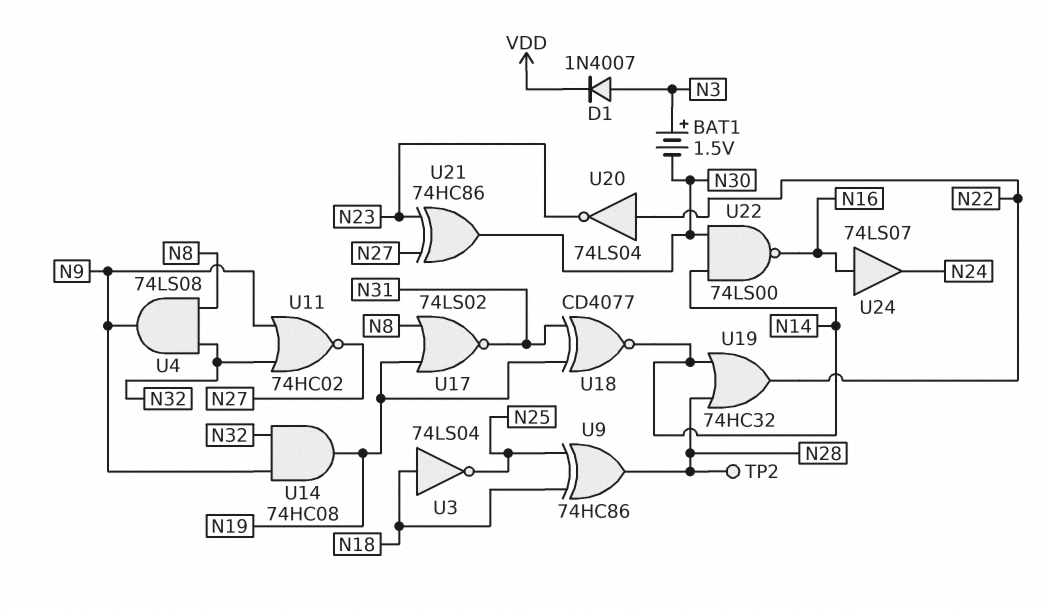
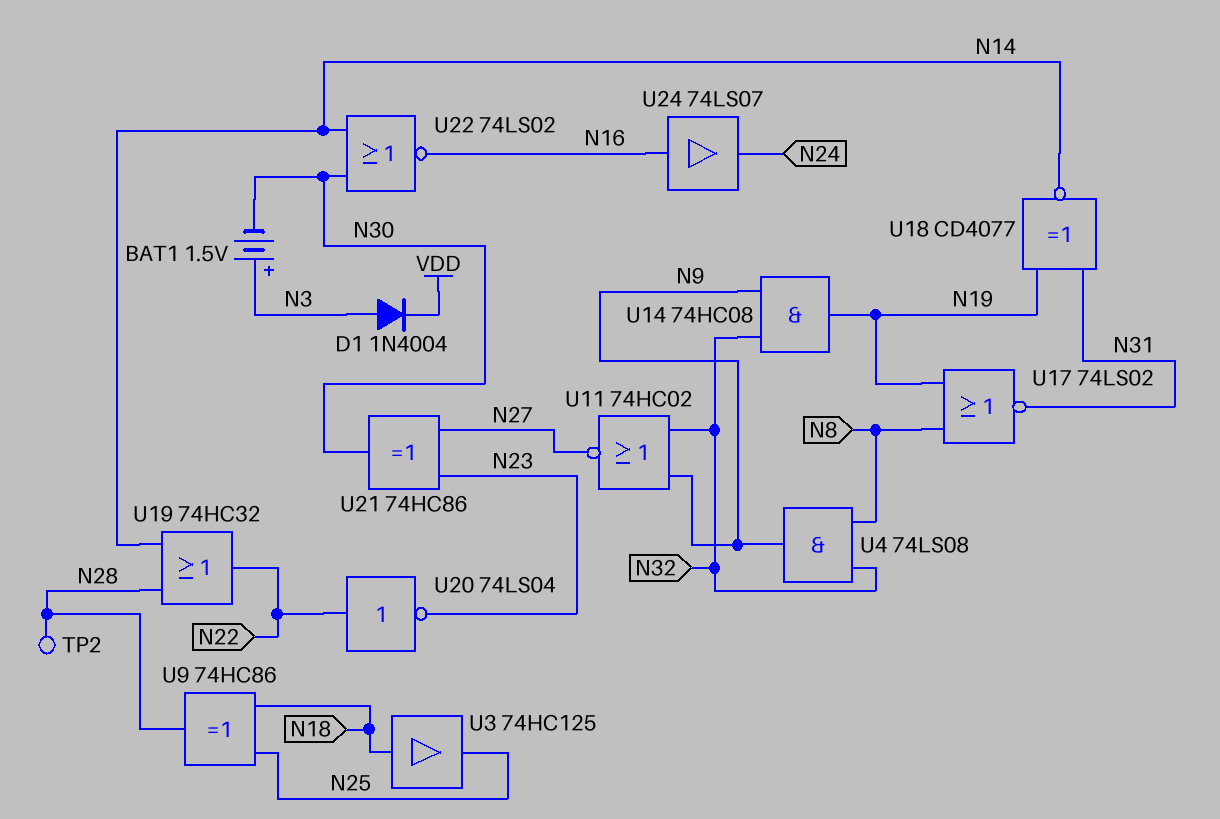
D1: diode 1N4007 (A N3, K VDD) -> diode 1N4004 (A N3, K VDD)
U3: NOT 74LS04 (in N18, out N25) -> buffer 74HC125 (in N18, out N25)
U22: NAND 74LS00 (in N14, in N30, out N16) -> NOR 74LS02 (in N14, in N30, out N16)

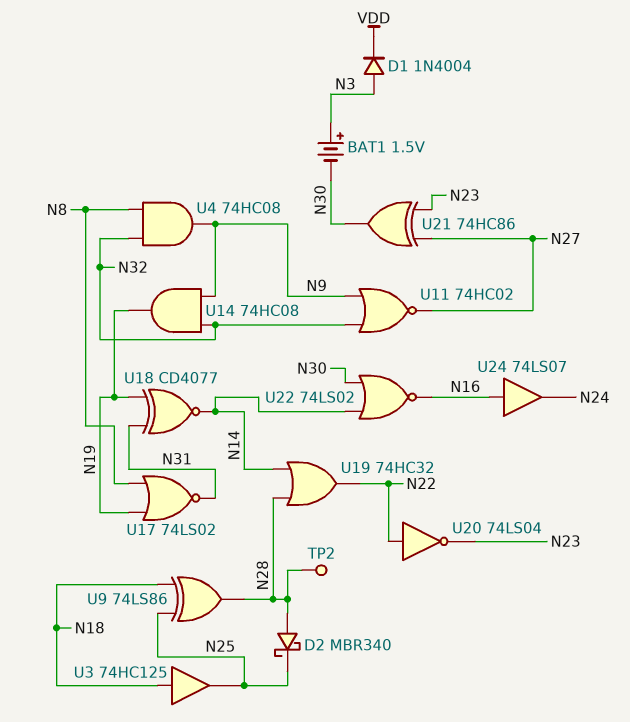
D2: none -> schottky MBR340 (A N28, K N25)
U4: AND 74LS08 (in N8, in N32, out N9) -> AND 74HC08 (in N8, in N32, out N9)
U9: XOR 74HC86 (in N18, in N25, out N28) -> XOR 74LS86 (in N18, in N25, out N28)

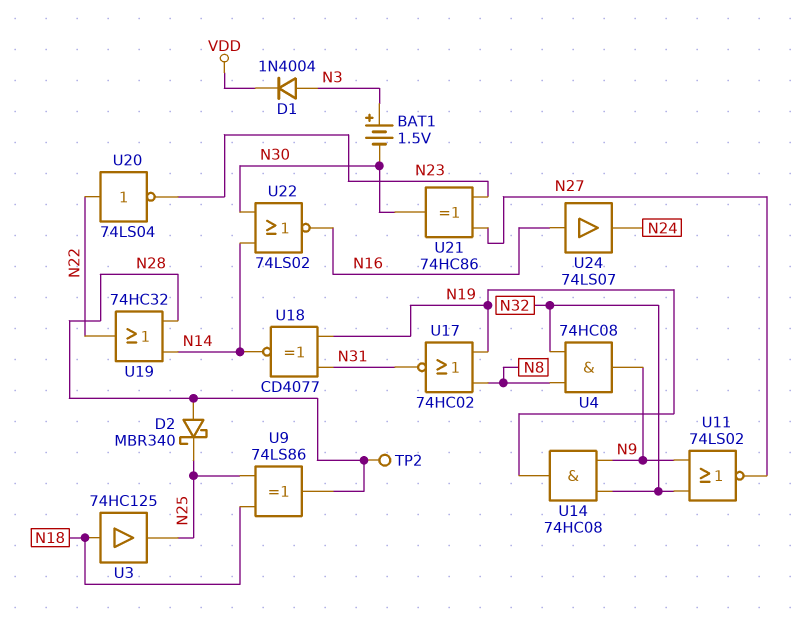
U11: NOR 74HC02 (in N9, in N32, out N27) -> NOR 74LS02 (in N9, in N32, out N27)
U17: NOR 74LS02 (in N8, in N19, out N31) -> NOR 74HC02 (in N8, in N19, out N31)

